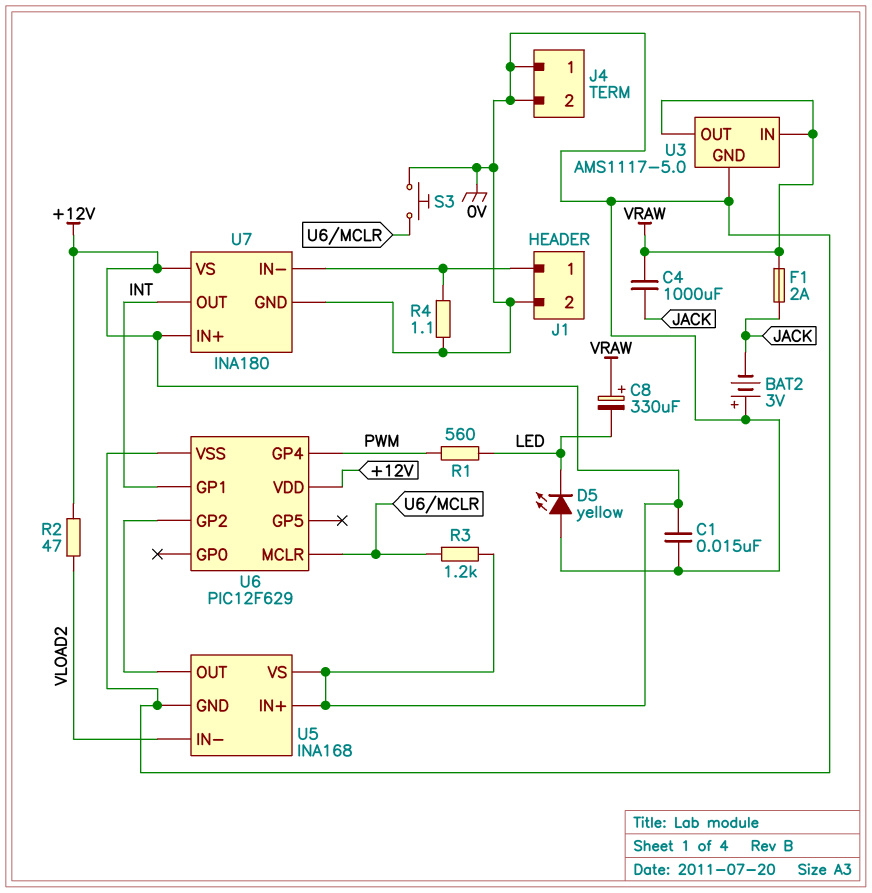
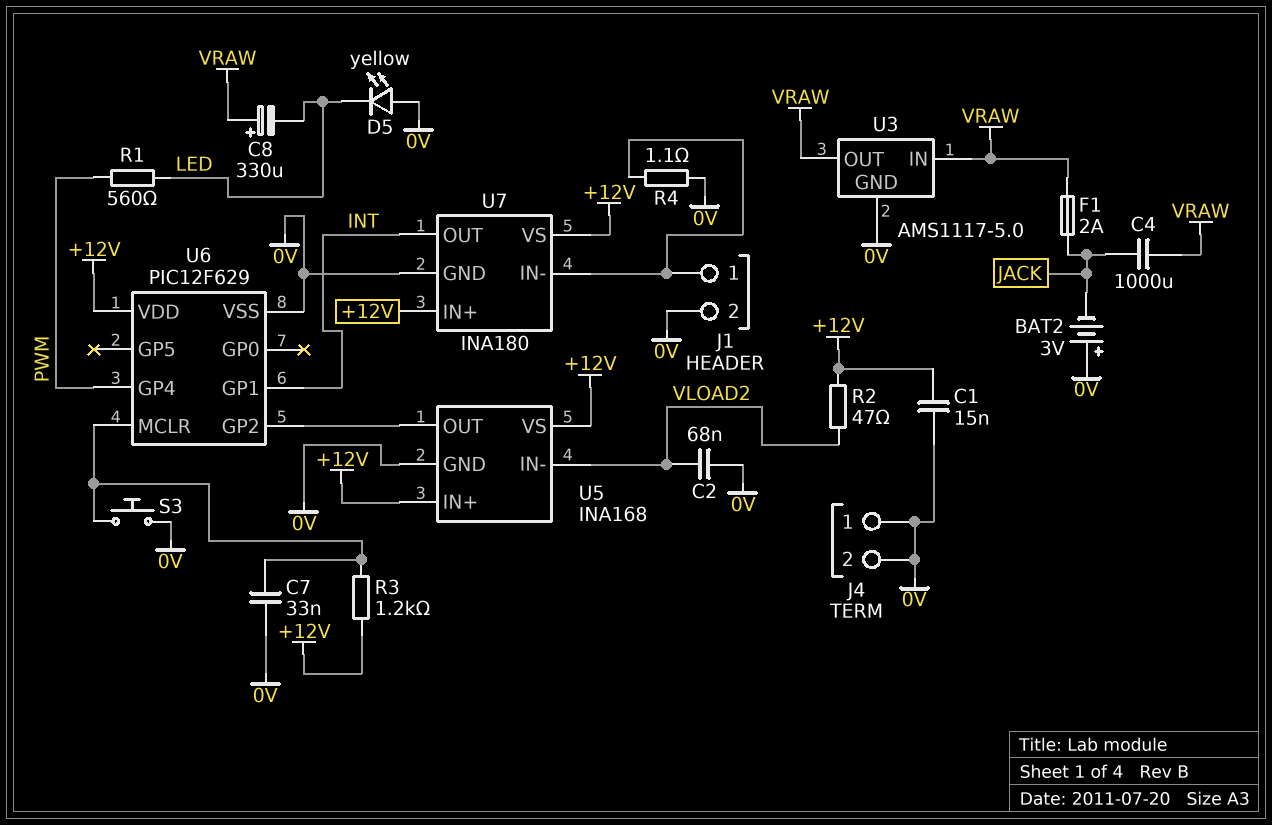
C2: none -> 68nF (0V, VLOAD2)
C7: none -> 33nF (0V, U6/MCLR)

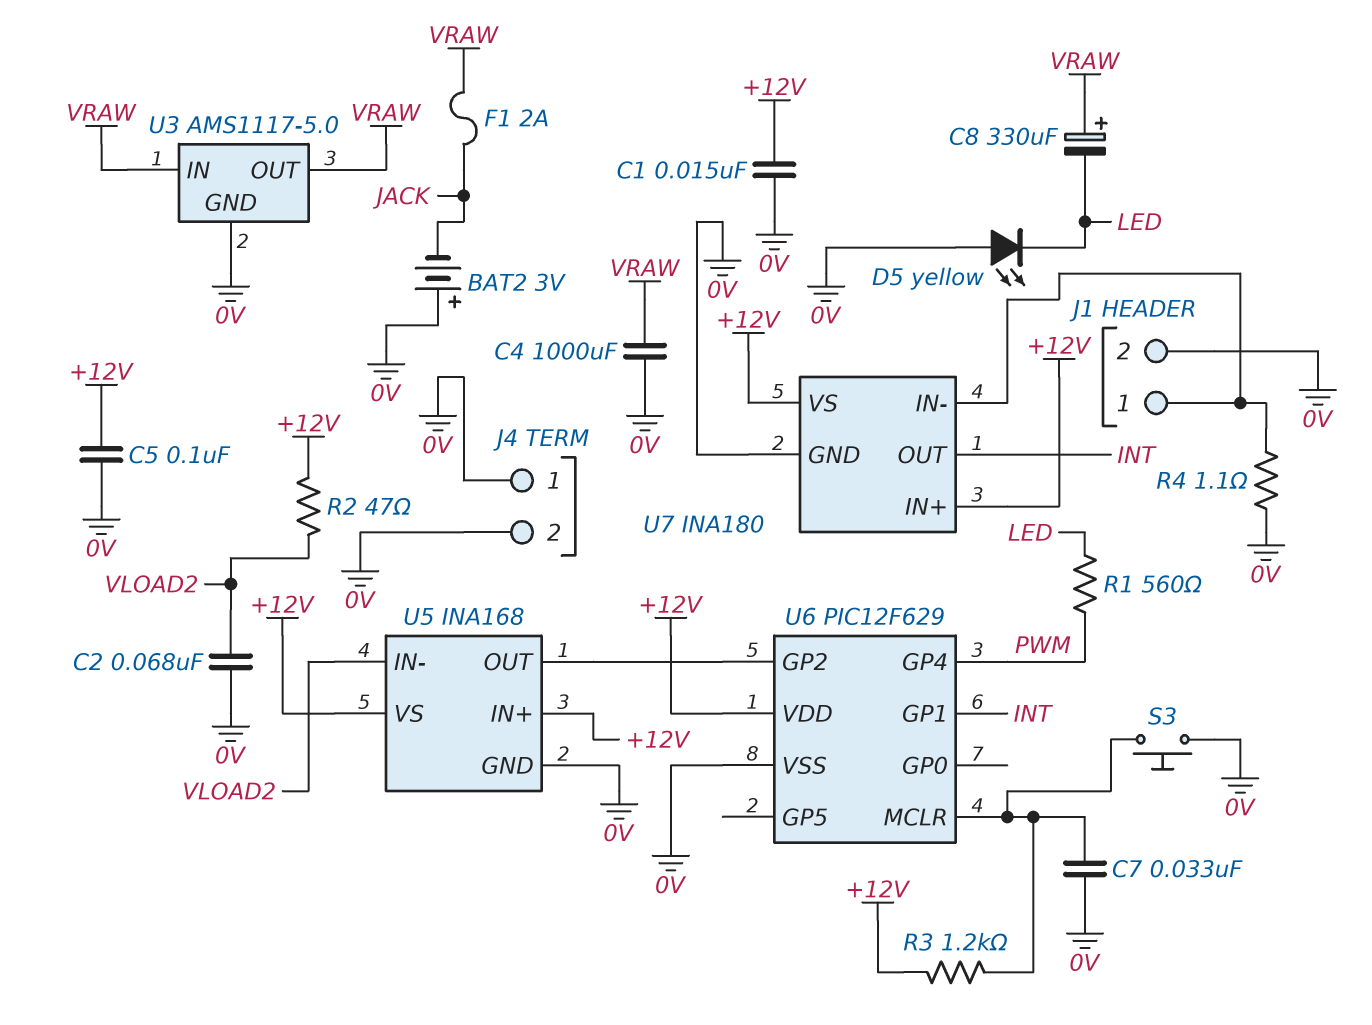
C4: 1000uF (JACK, VRAW) -> 1000uF (0V, VRAW)
C5: none -> 100nF (+12V, 0V)

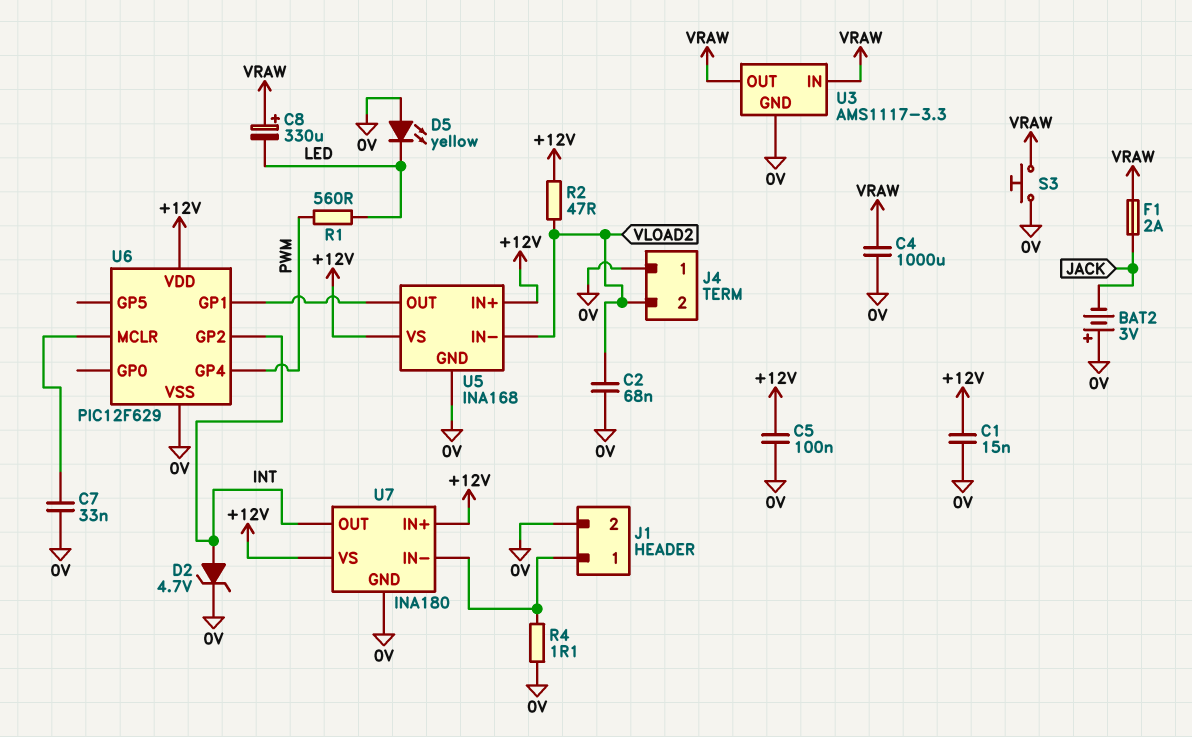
D2: none -> zener 4.7V (A INT, K 0V)
J4 pin 2: 0V -> VLOAD2
R3: 1.2k (+12V, U6/MCLR) -> none
S3: button (0V, U6/MCLR) -> button (0V, VRAW)
U3: AMS1117-5.0 -> AMS1117-3.3
U6 pin GP1: INT -> U5/OUT
U6 pin GP2: U5/OUT -> INT

